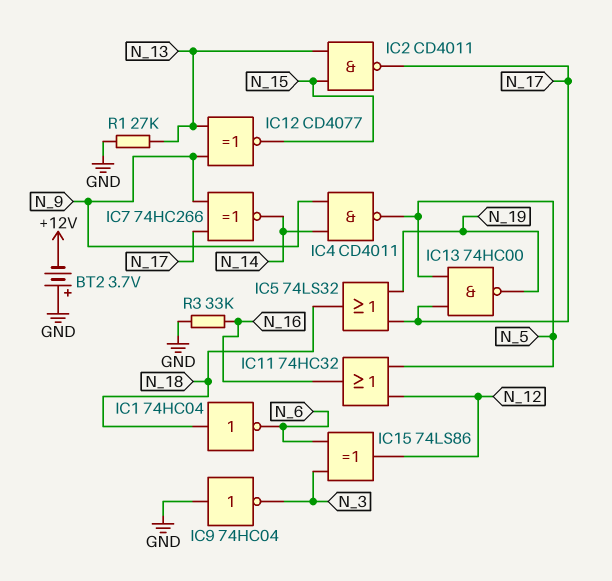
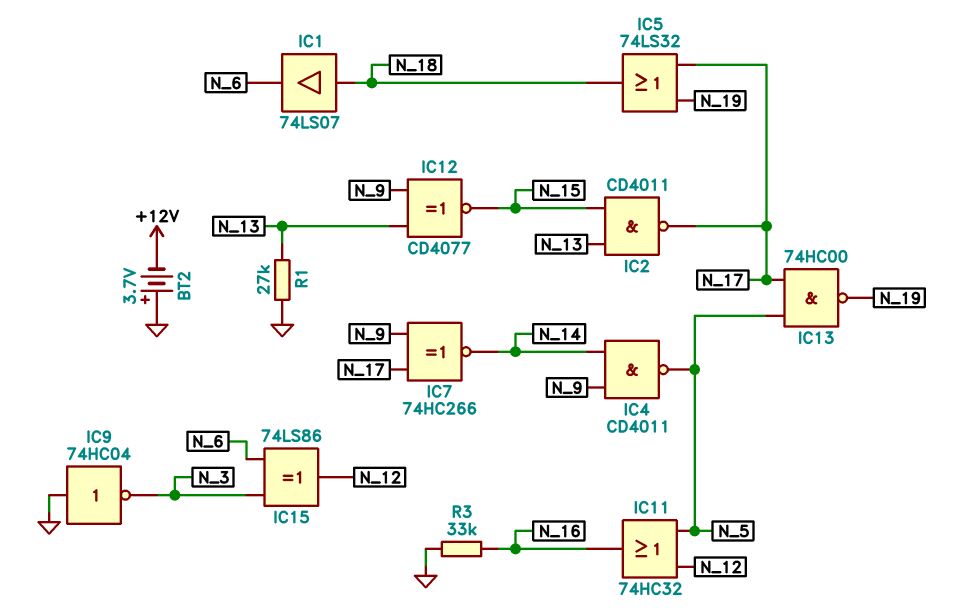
IC1: NOT 74HC04 (in N_18, out N_6) -> buffer 74LS07 (in N_18, out N_6)

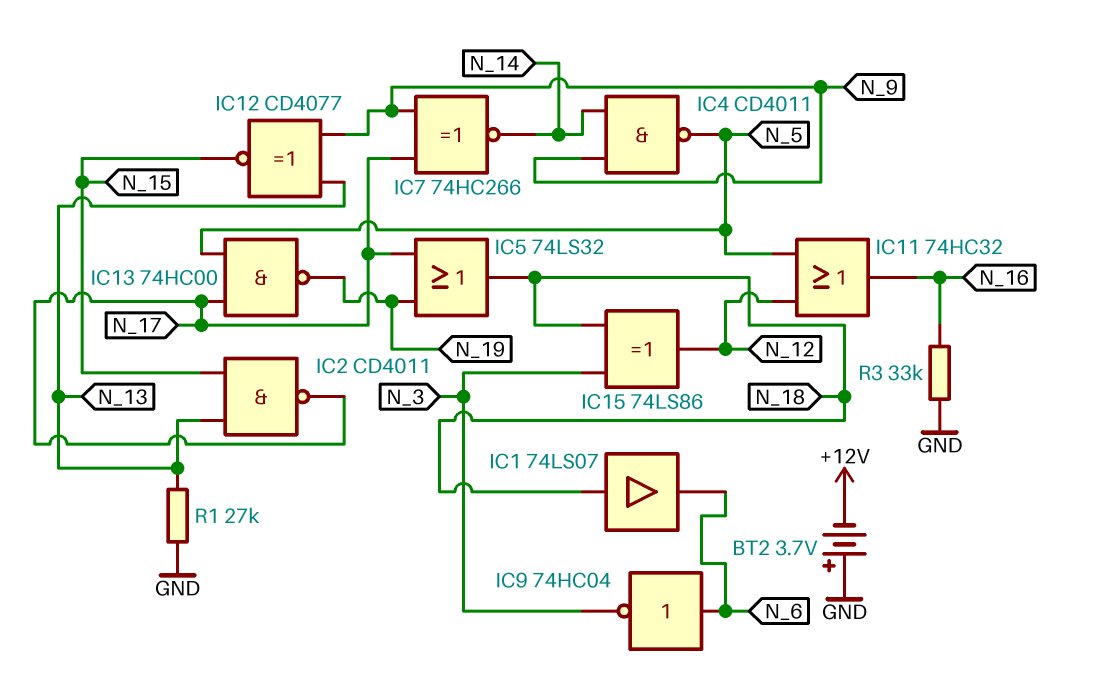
IC9: NOT 74HC04 (in GND, out N_3) -> NOT 74HC04 (in N_6, out N_3)
IC15: XOR 74LS86 (in N_3, in N_6, out N_12) -> XOR 74LS86 (in N_3, in N_18, out N_12)

